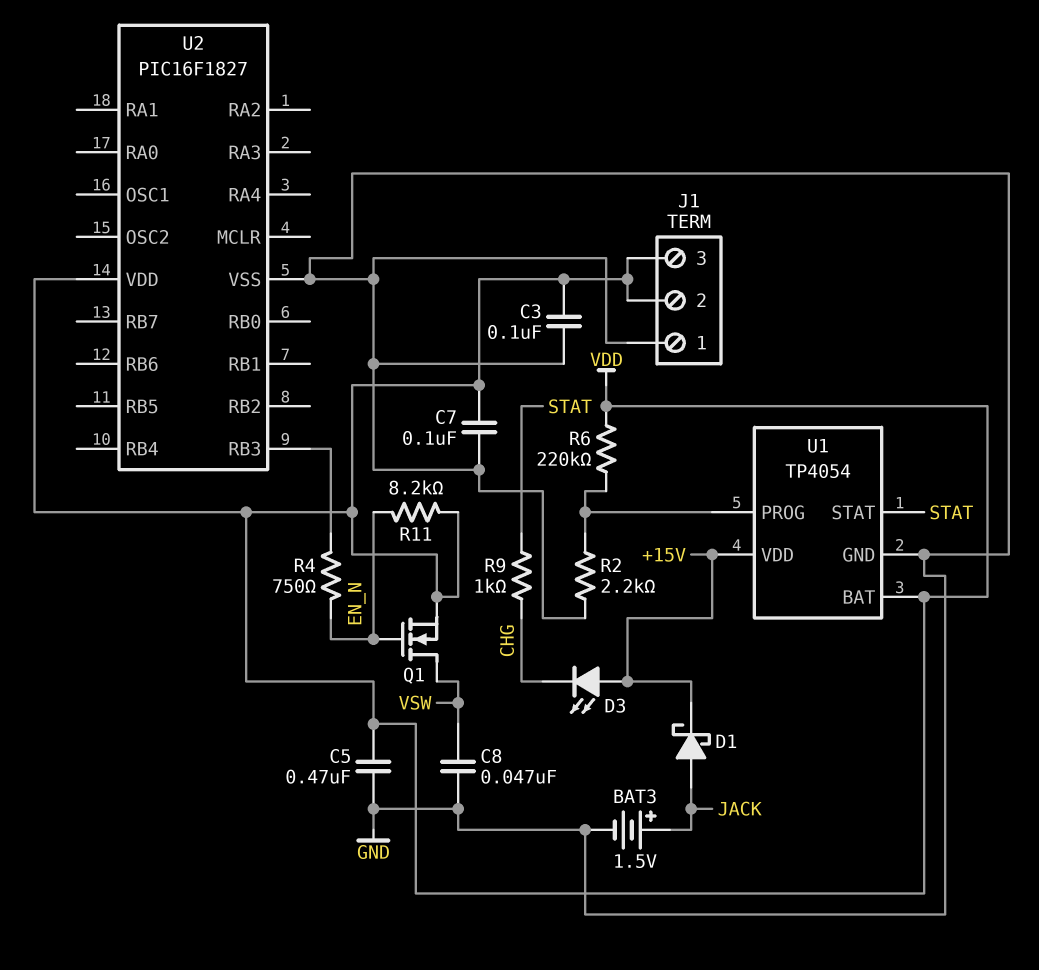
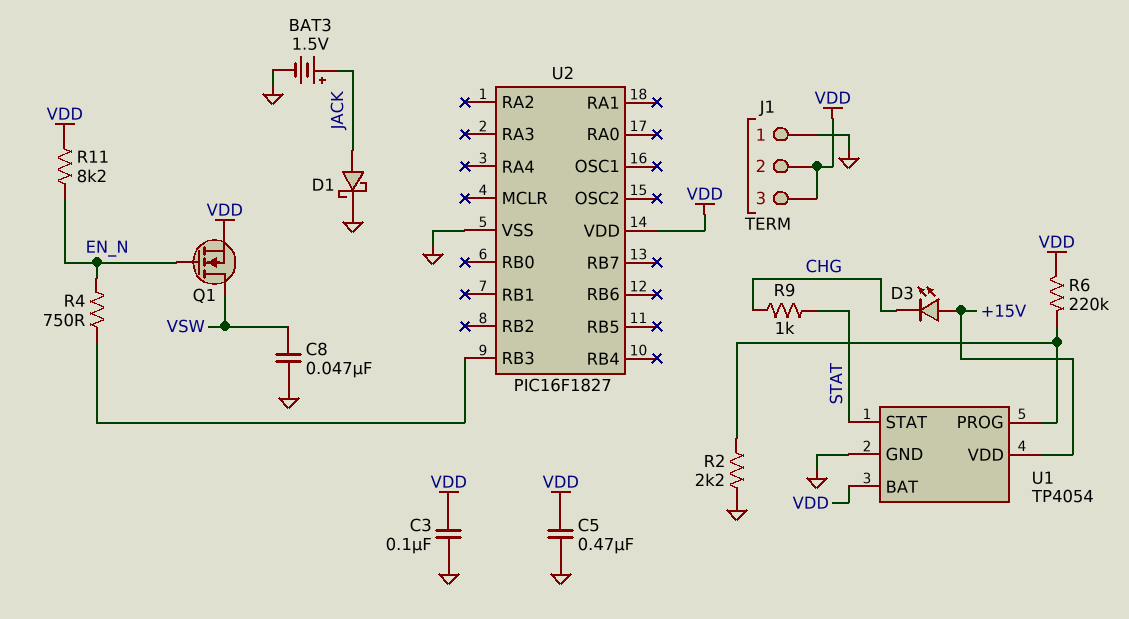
C7: 100nF (GND, VDD) -> none
D1: schottky (A JACK, K +15V) -> schottky (A JACK, K GND)

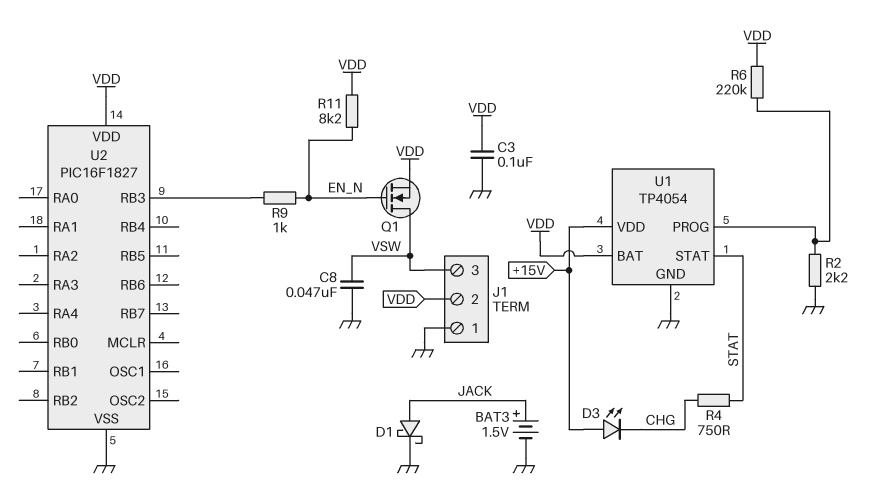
C5: 470nF (GND, VDD) -> none
J1 pin 3: VDD -> VSW
R4: 750 (EN_N, U2/RB3) -> 750 (CHG, STAT)
R9: 1k (CHG, STAT) -> 1k (EN_N, U2/RB3)

